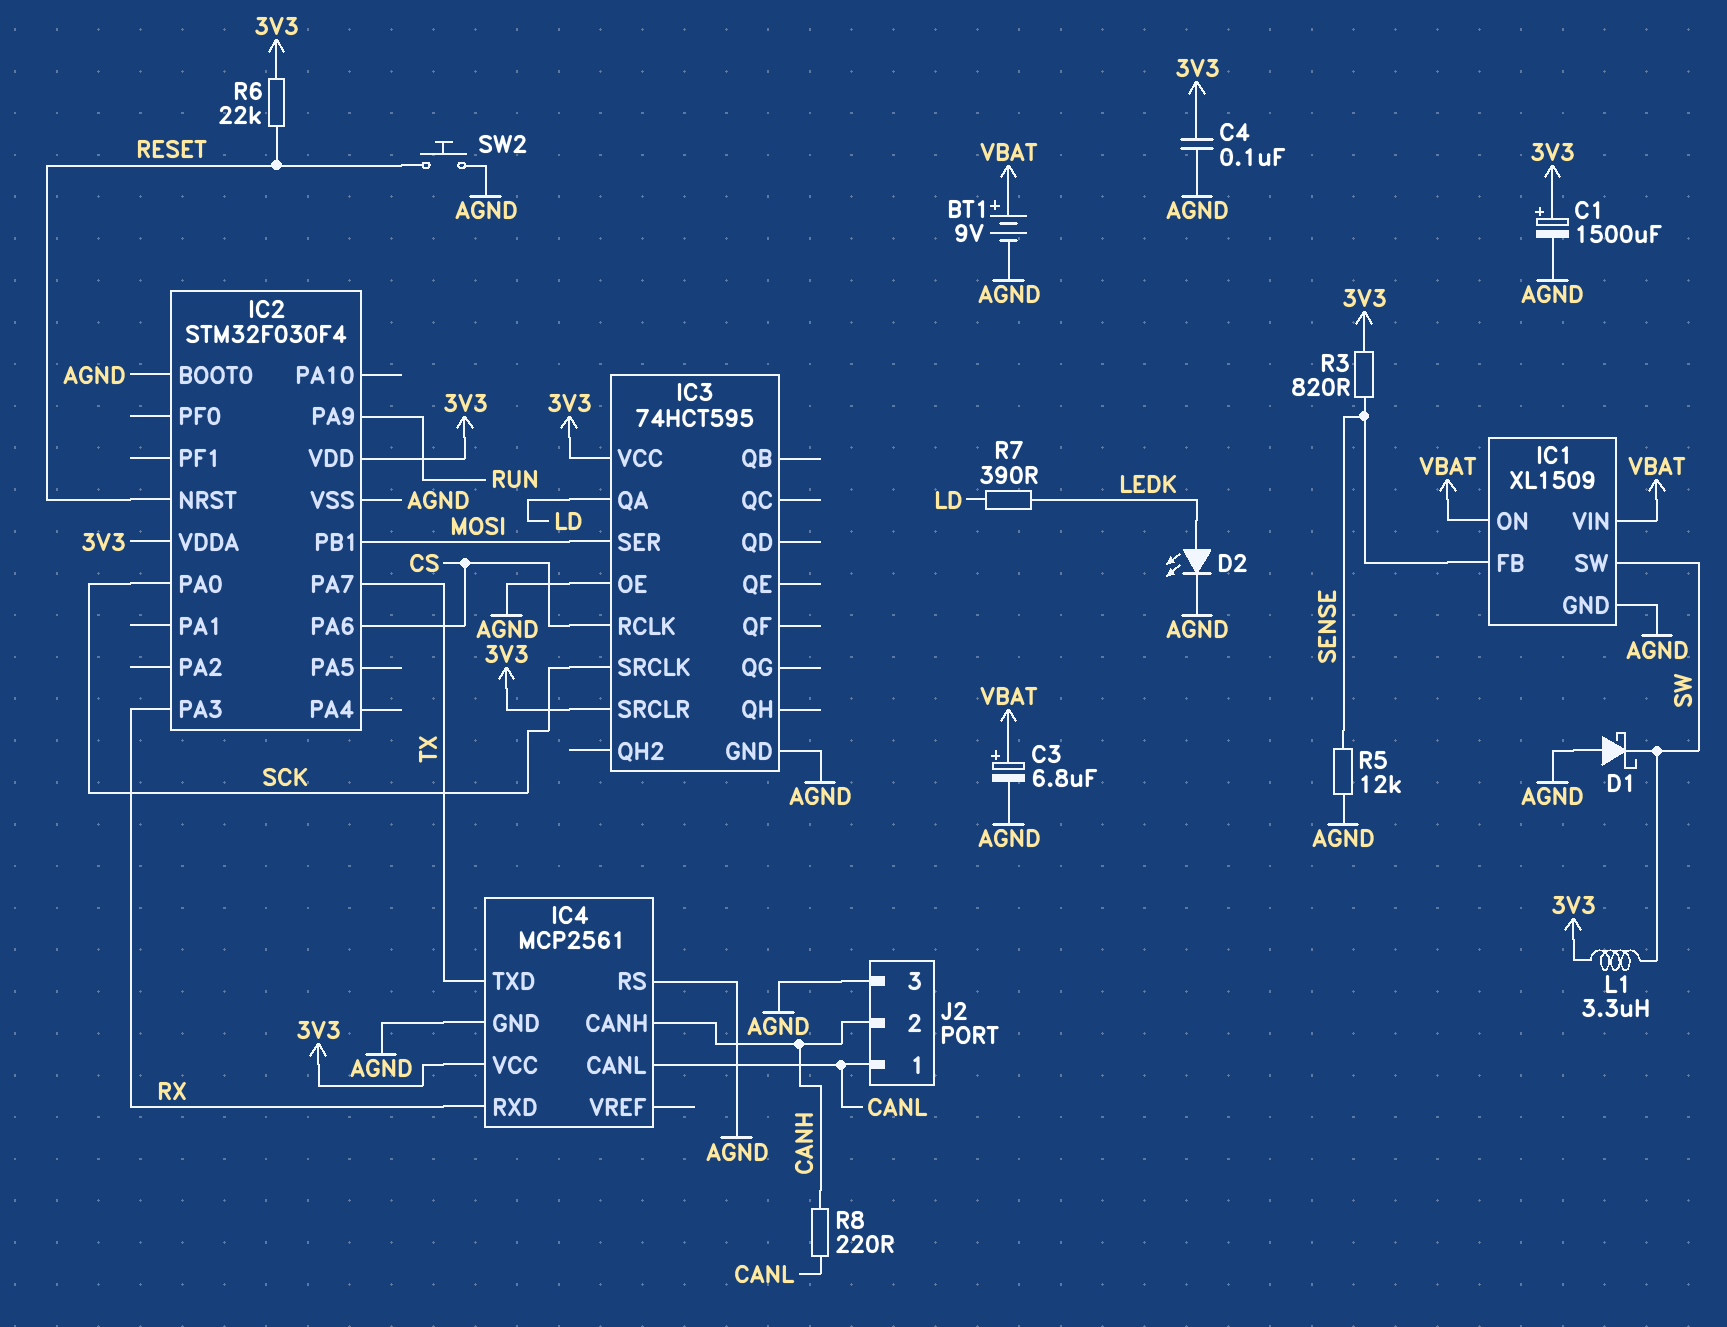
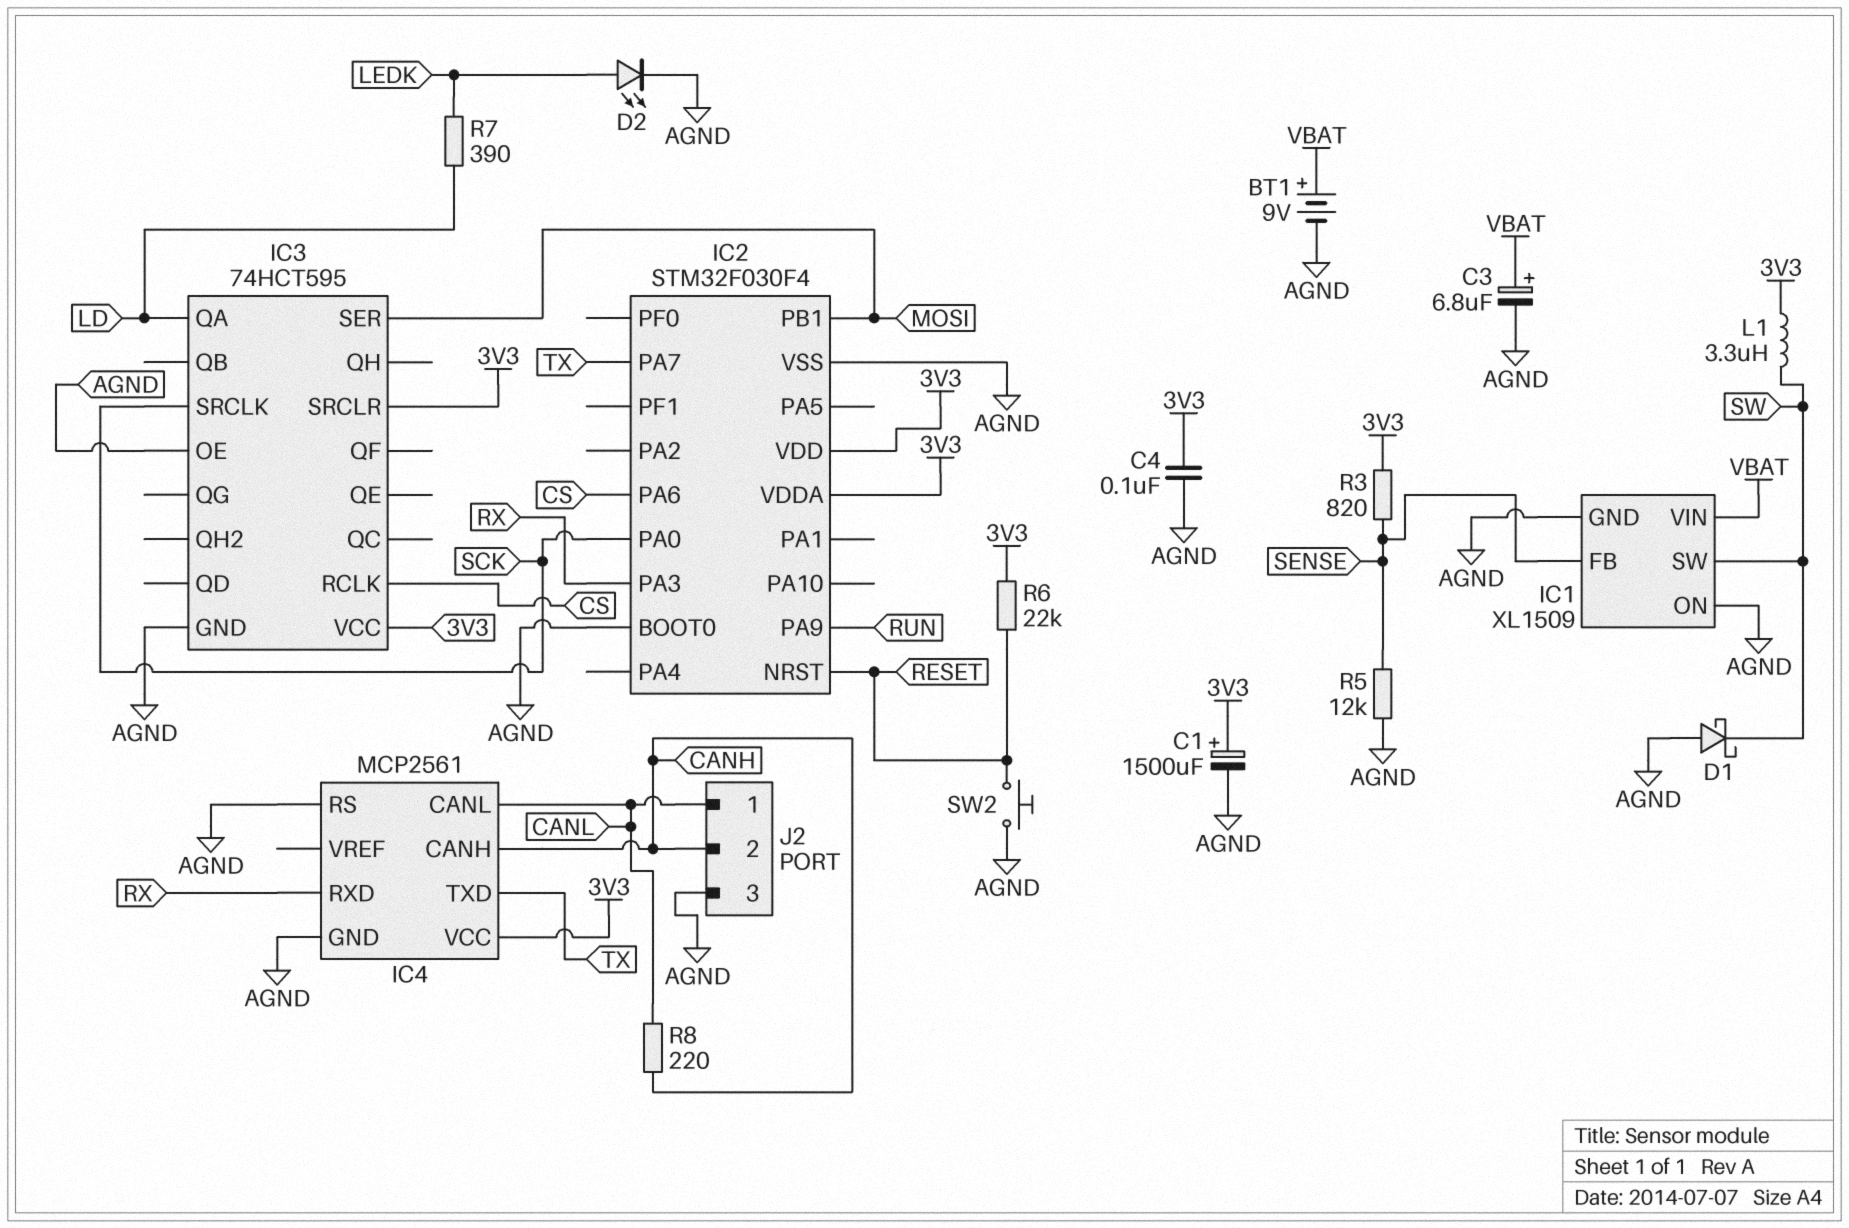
IC1 pin ON: VBAT -> AGND

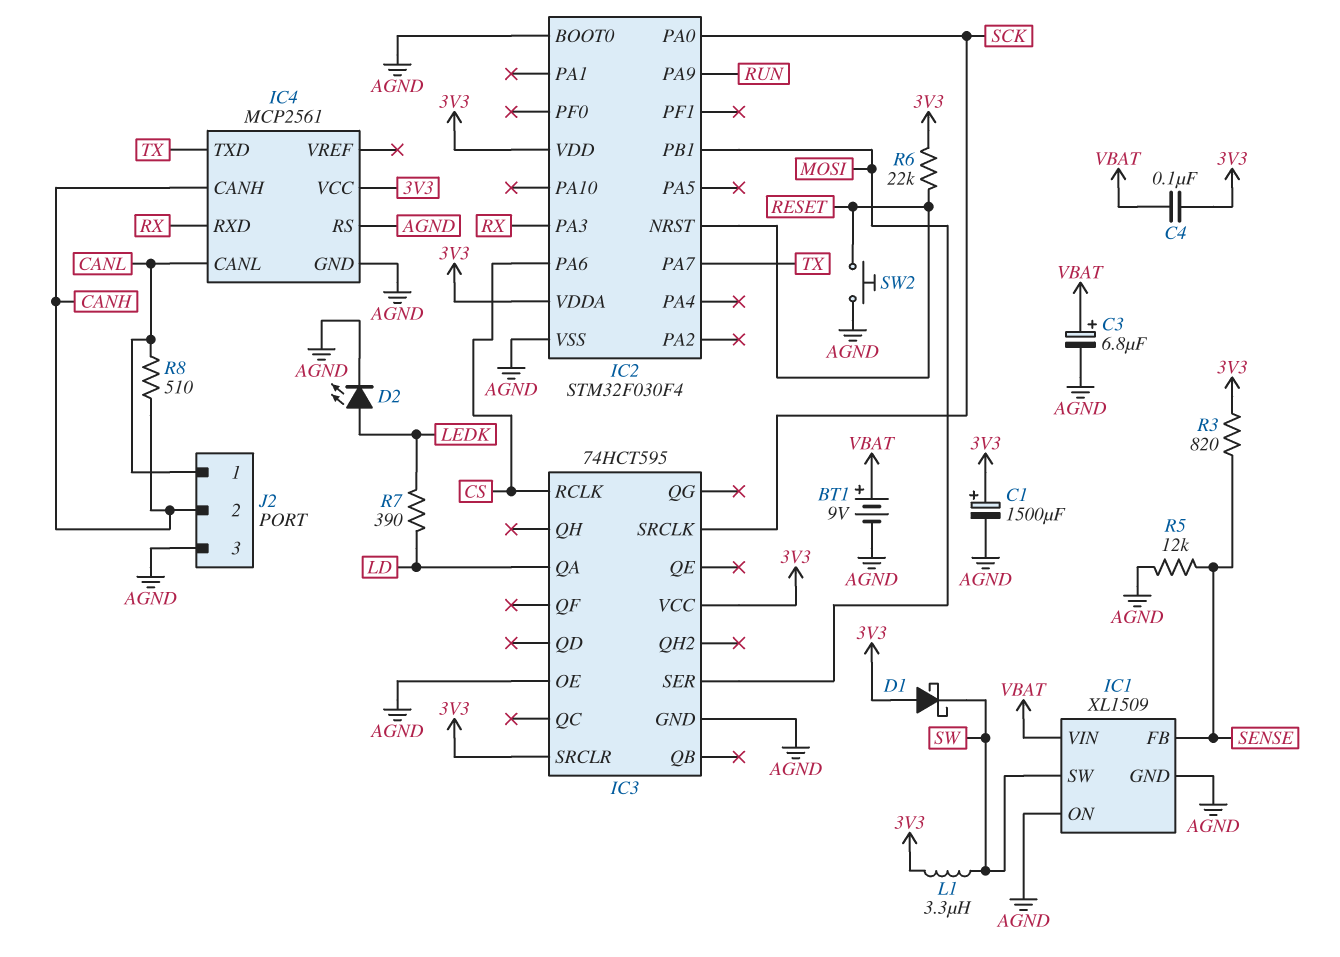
C4: 100nF (3V3, AGND) -> 100nF (3V3, VBAT)
D1: schottky (A AGND, K SW) -> schottky (A 3V3, K SW)
R8: 220 (CANH, CANL) -> 510 (CANH, CANL)

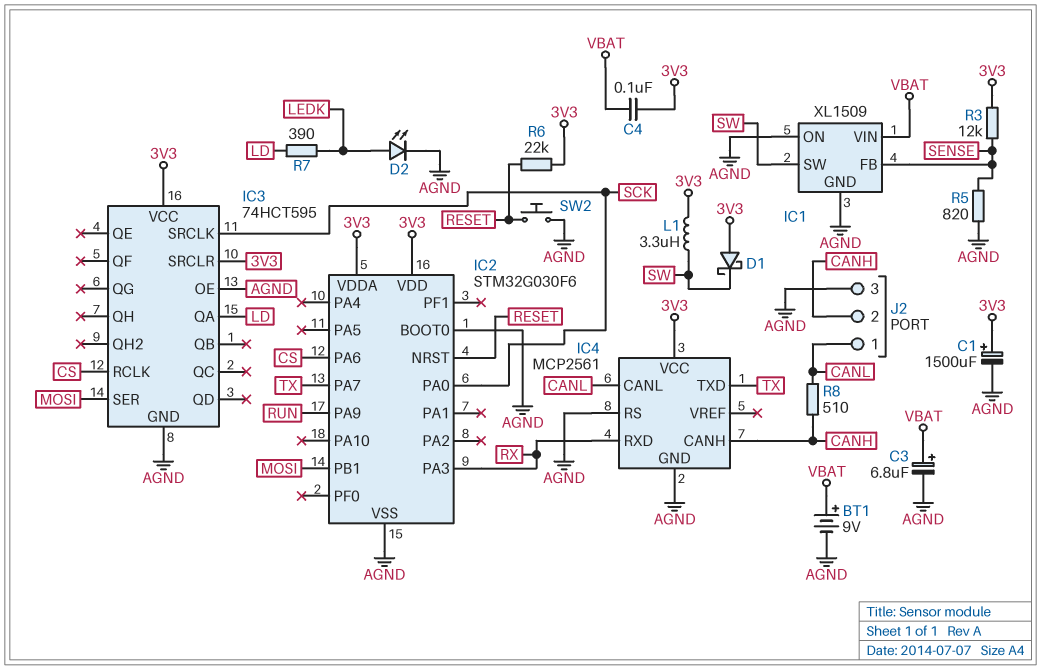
IC2: STM32F030F4 -> STM32G030F6
R3: 820 (3V3, SENSE) -> 12k (3V3, SENSE)
R5: 12k (AGND, SENSE) -> 820 (AGND, SENSE)

